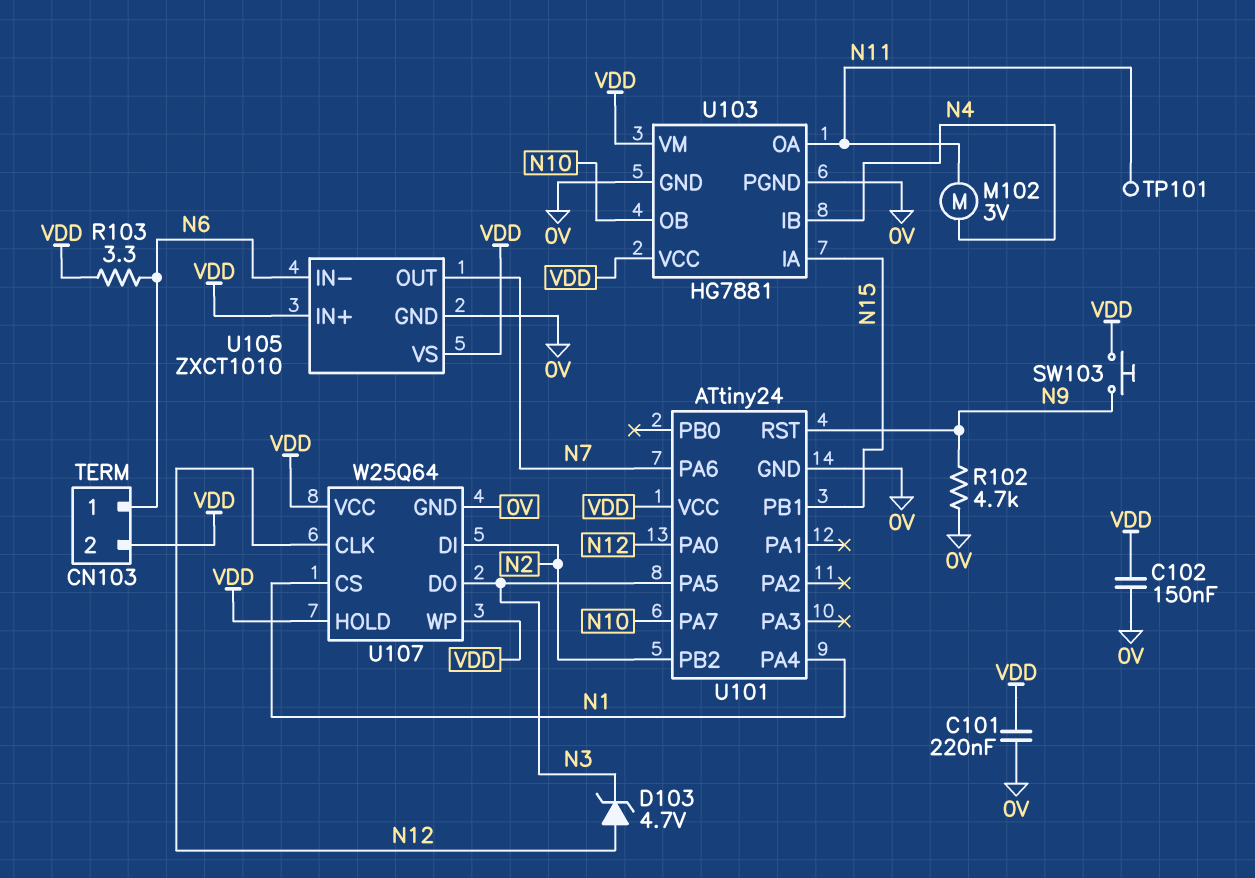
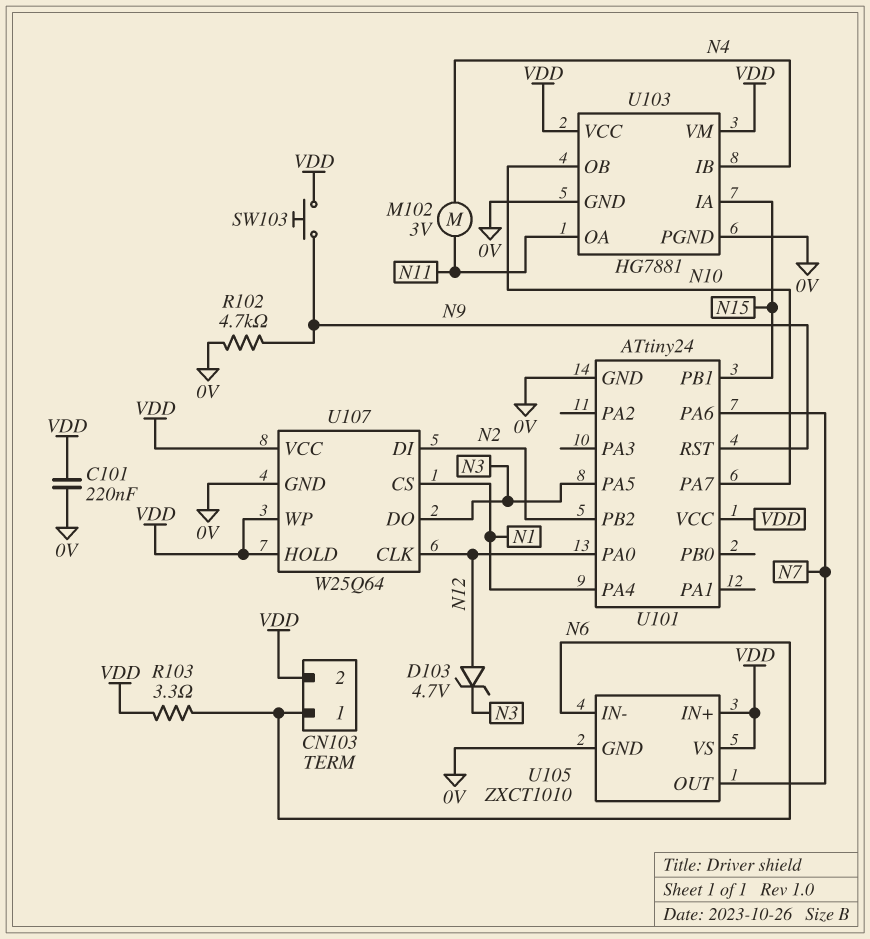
C102: 150nF (0V, VDD) -> none
TP101: test point (N11) -> none

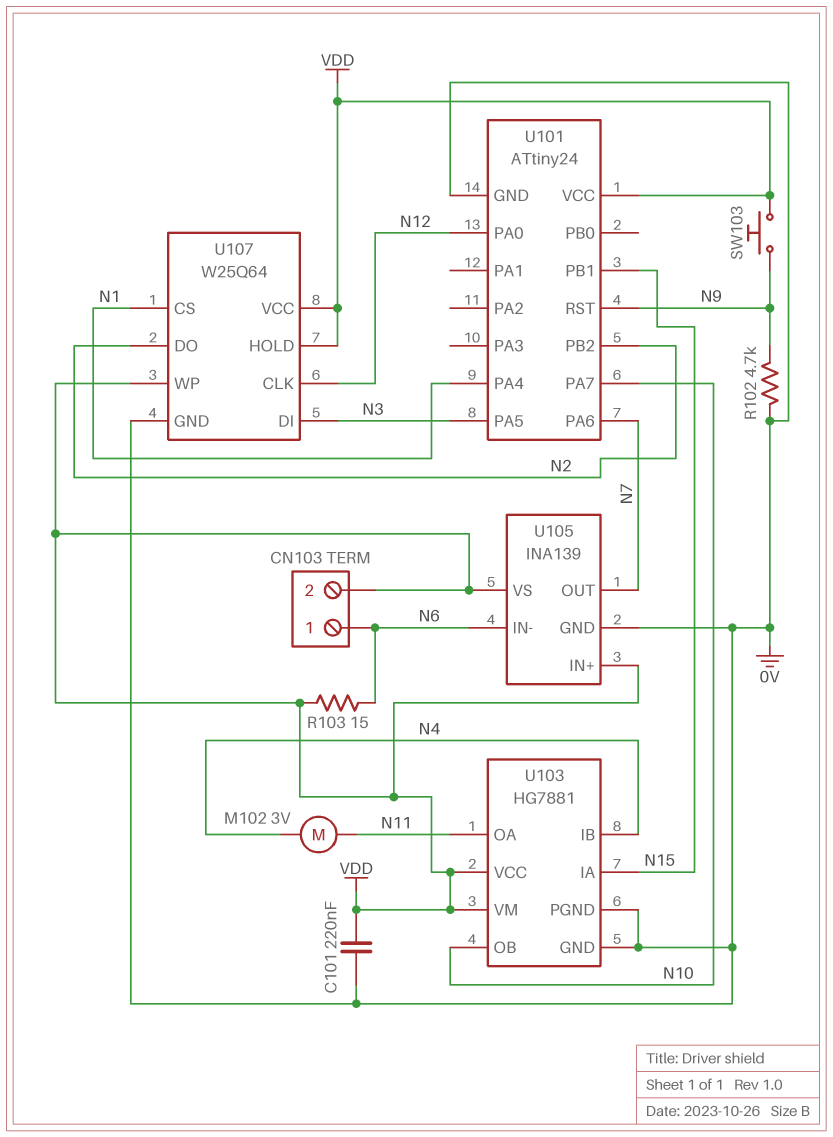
D103: zener 4.7V (A N12, K N3) -> none
R103: 3.3 (N6, VDD) -> 15 (N6, VDD)
U105: ZXCT1010 -> INA139
U107 pin DI: N2 -> N3
U107 pin DO: N3 -> N2

